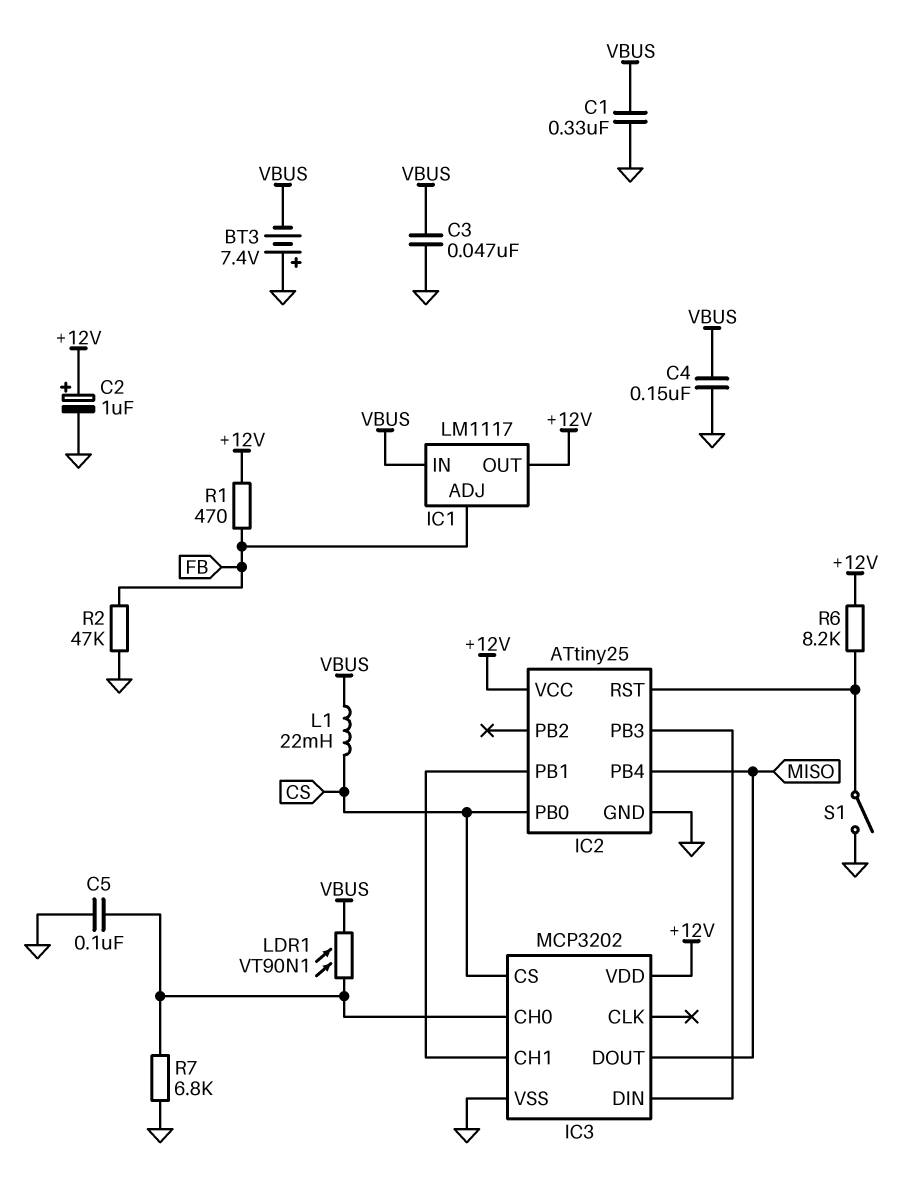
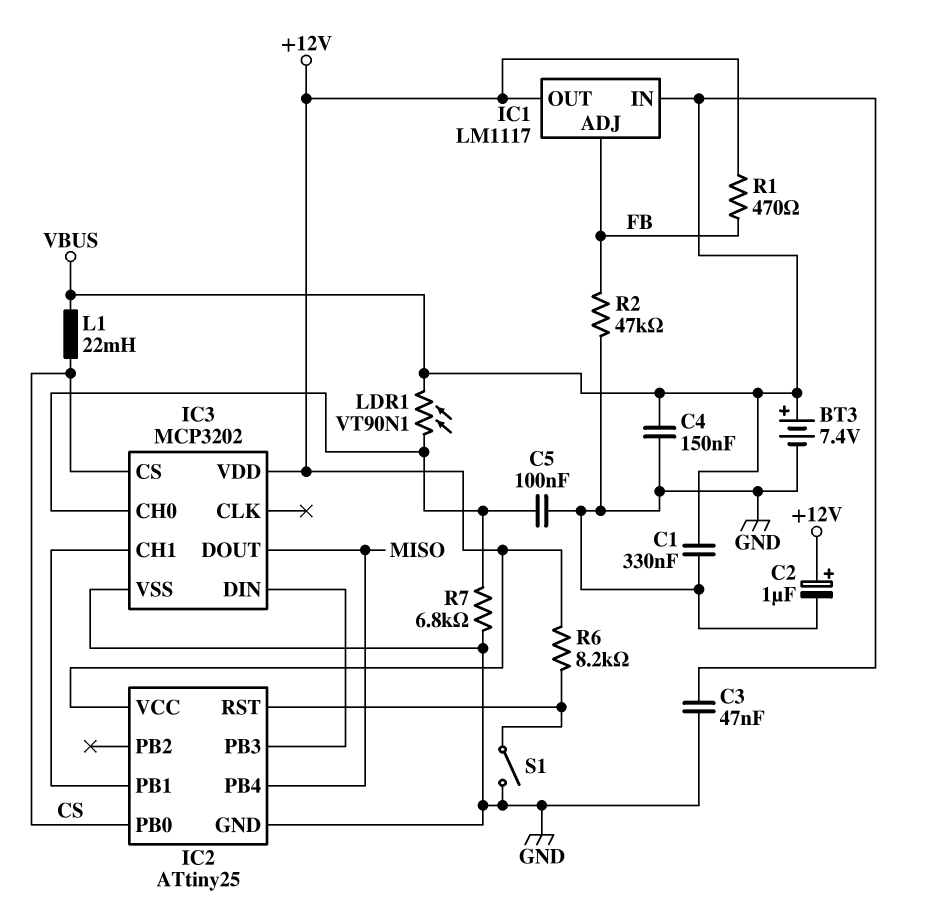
BT3: 7.4V (plus GND, minus VBUS) -> 7.4V (plus VBUS, minus GND)

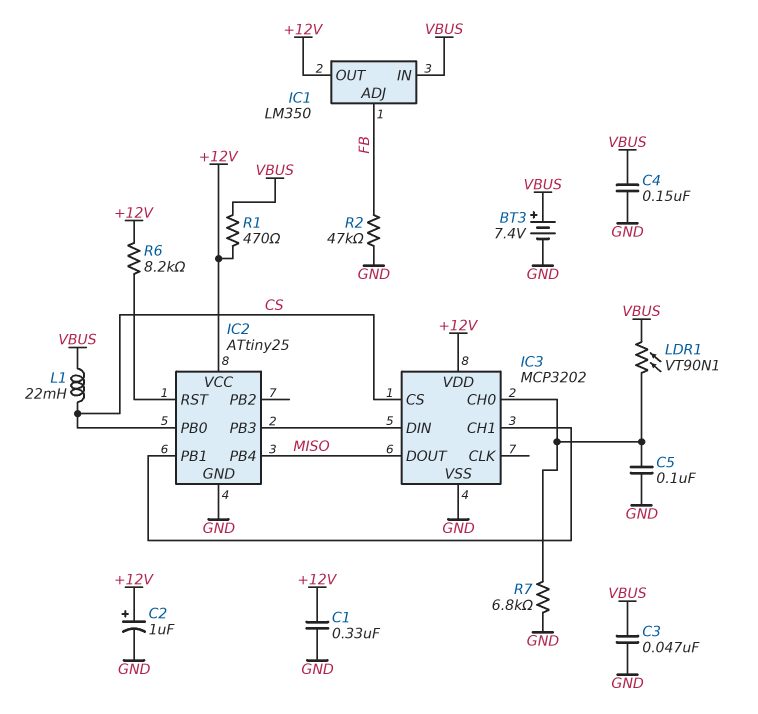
C1: 330nF (GND, VBUS) -> 330nF (+12V, GND)
IC1: LM1117 -> LM350
R1: 470 (+12V, FB) -> 470 (+12V, VBUS)
S1: switch (GND, IC2/RST) -> none

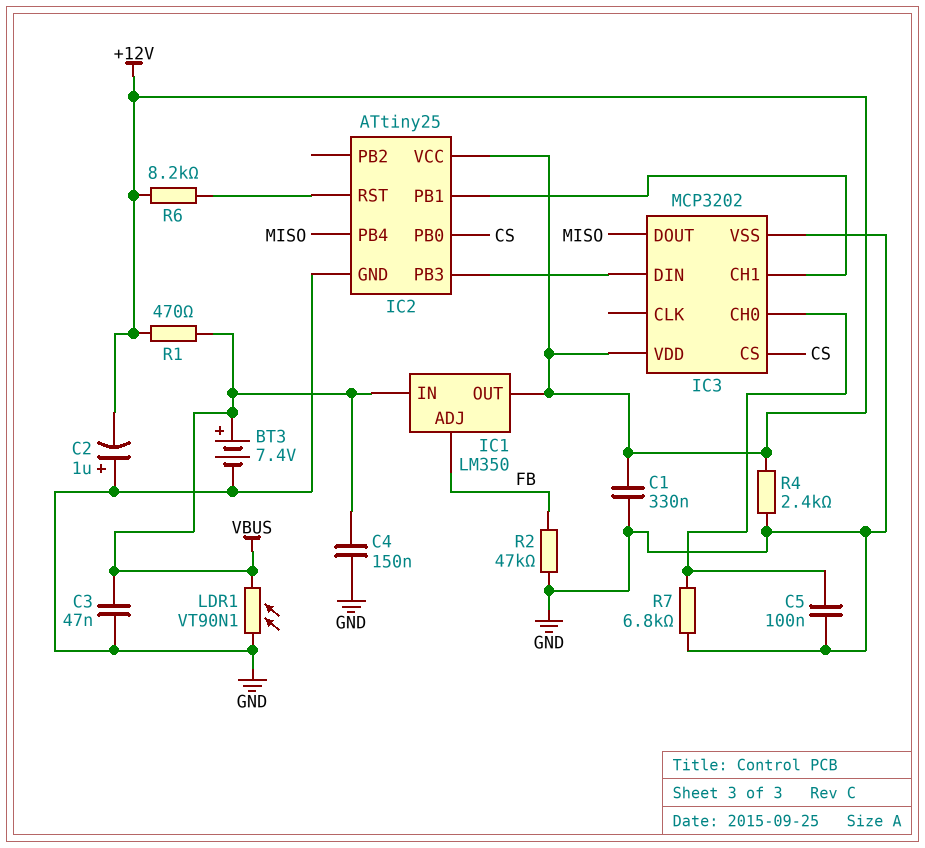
C2: 1uF (plus +12V, minus GND) -> 1uF (plus GND, minus +12V)
L1: 22mH (CS, VBUS) -> none
LDR1: VT90N1 (IC3/CH0, VBUS) -> VT90N1 (GND, VBUS)
R4: none -> 2.4k (+12V, GND)

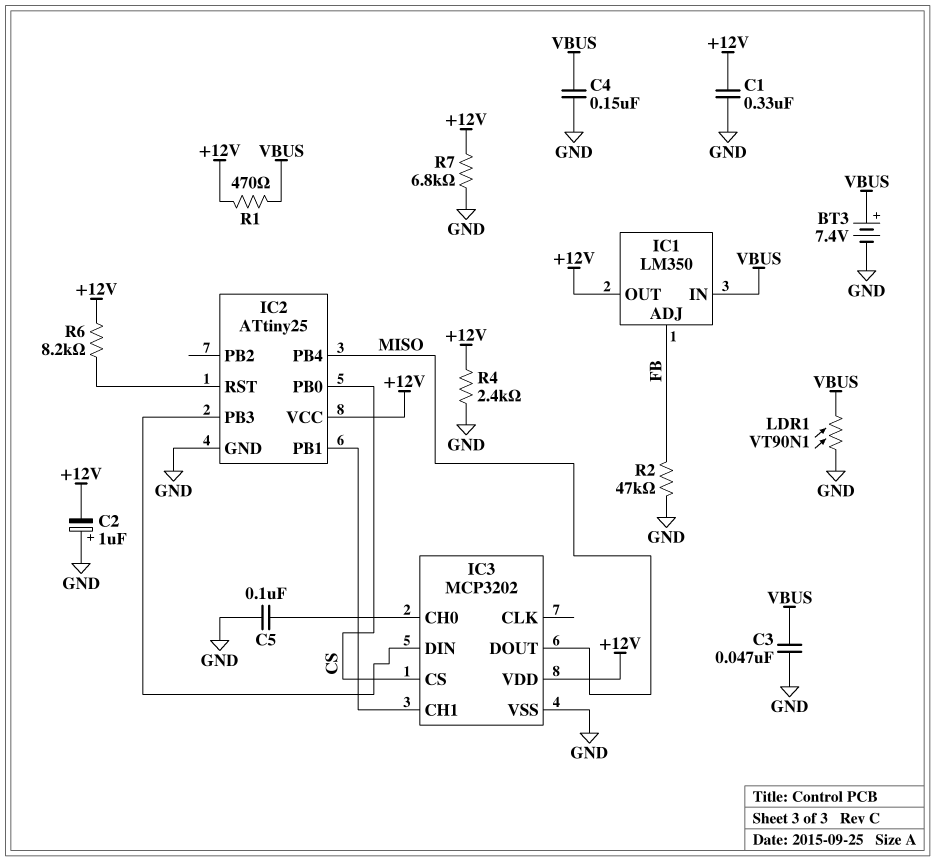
R7: 6.8k (GND, IC3/CH0) -> 6.8k (+12V, GND)

